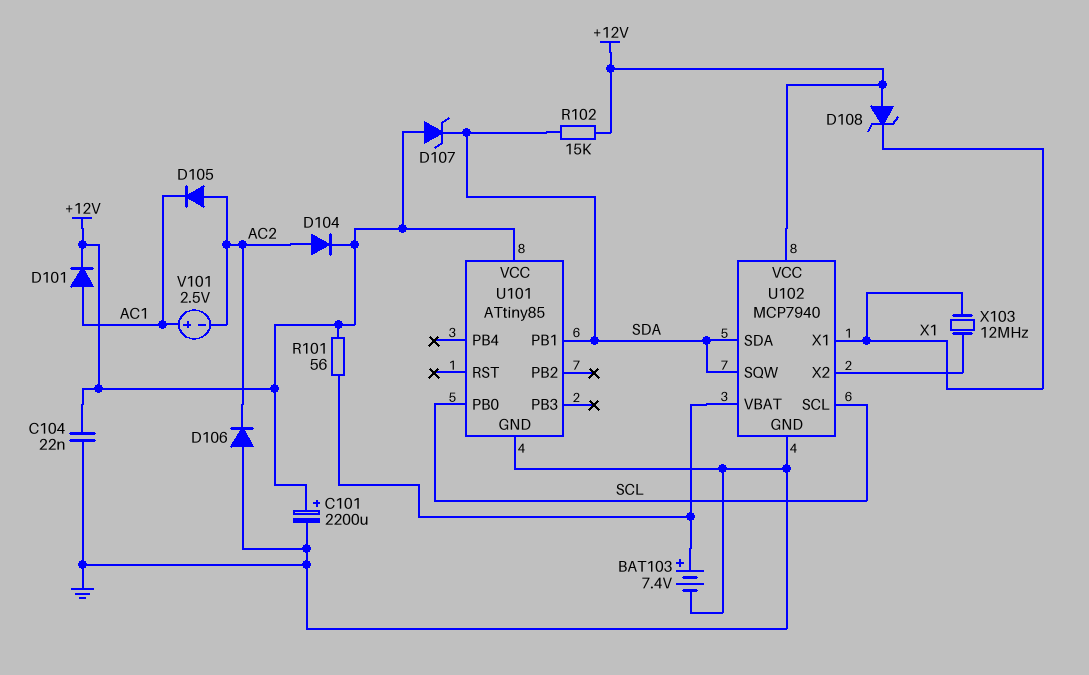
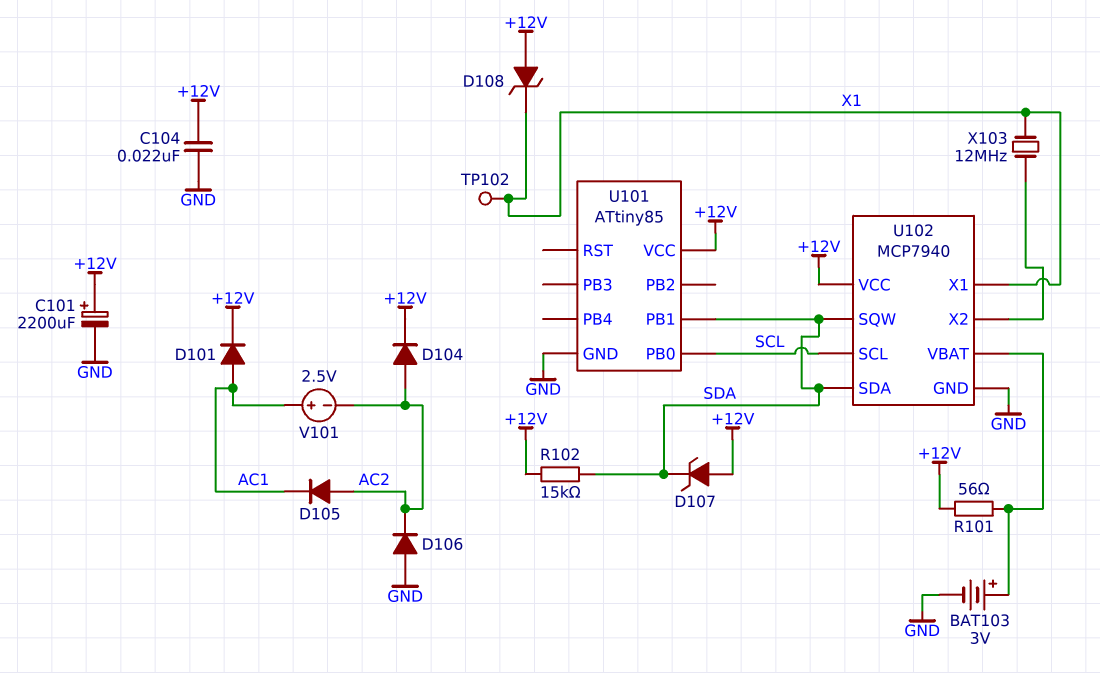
BAT103: 7.4V (plus U102/VBAT, minus GND) -> 3V (plus U102/VBAT, minus GND)
TP102: none -> test point (X1)

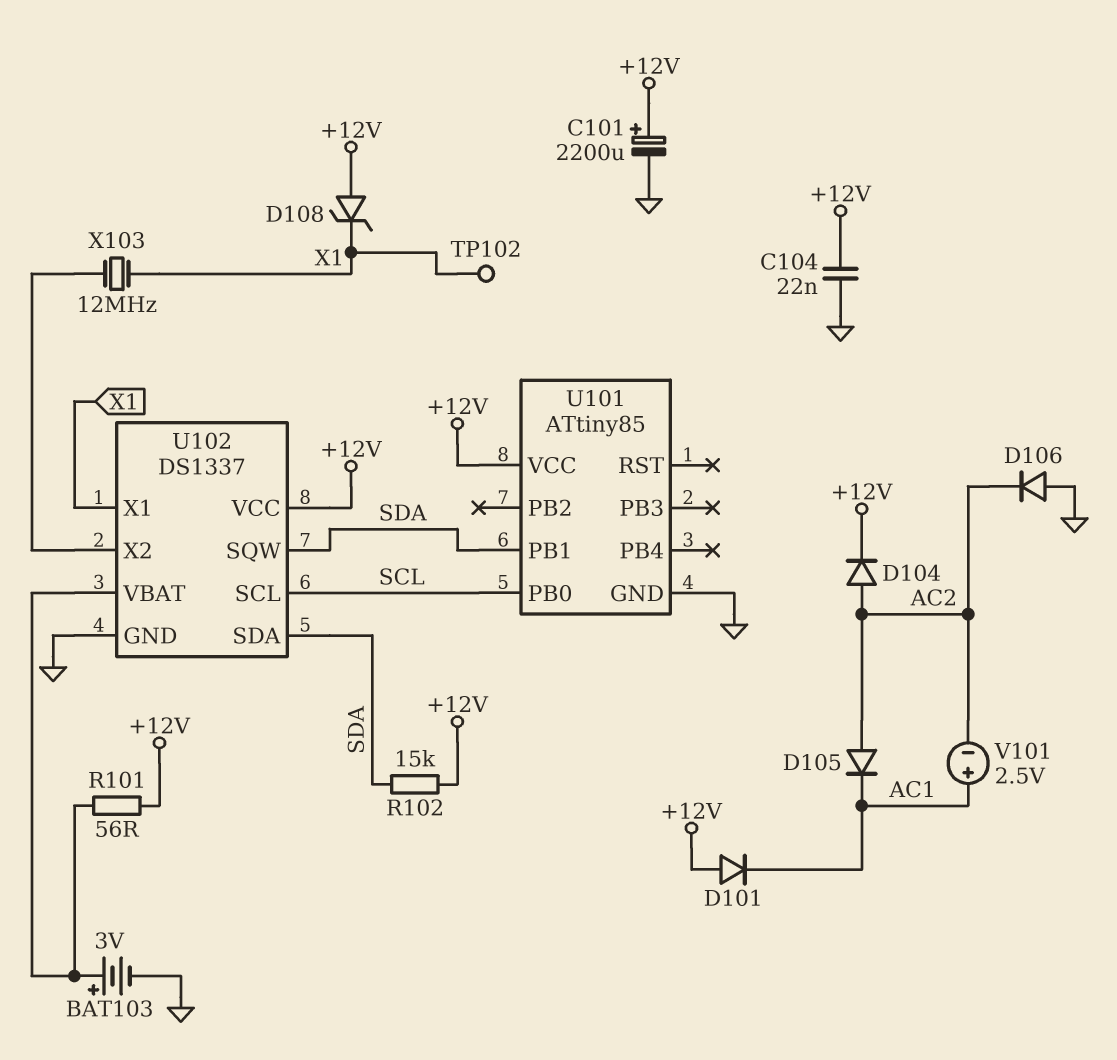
D101: diode (A AC1, K +12V) -> diode (A +12V, K AC1)
D107: zener (A +12V, K SDA) -> none
U102: MCP7940 -> DS1337

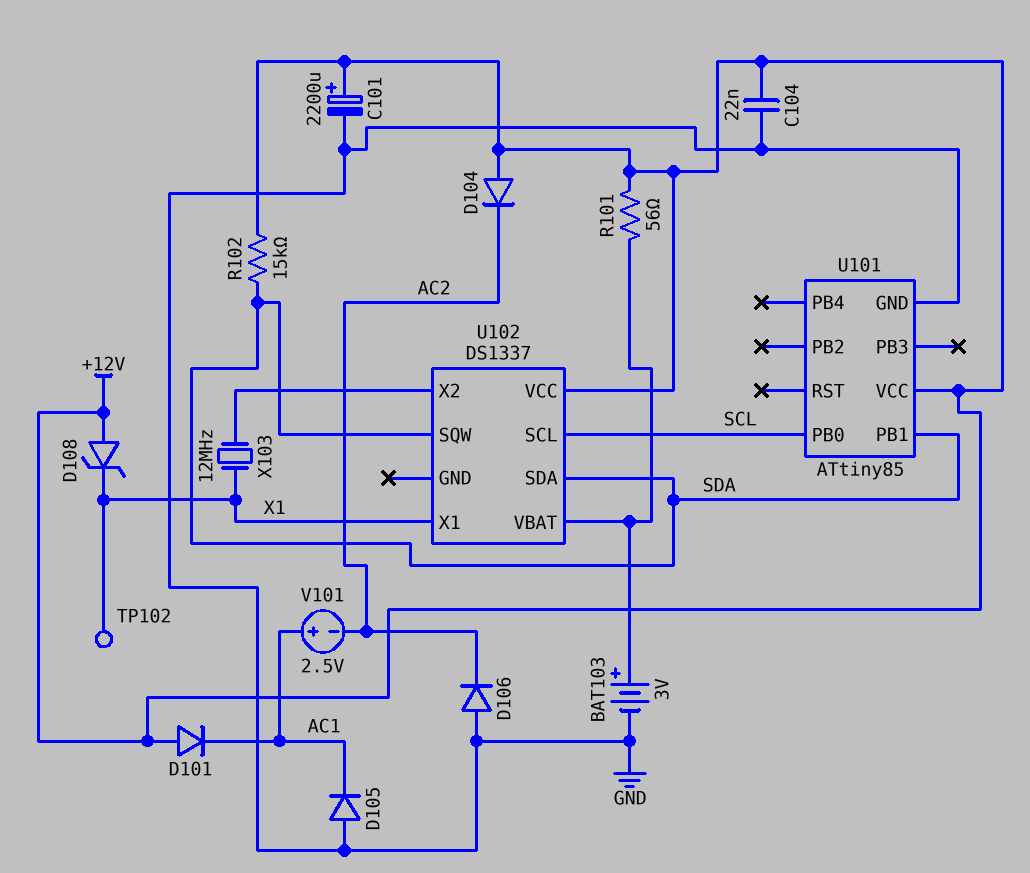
D104: diode (A AC2, K +12V) -> diode (A +12V, K AC2)
D105: diode (A AC2, K AC1) -> diode (A GND, K AC1)
U102 pin GND: GND -> none

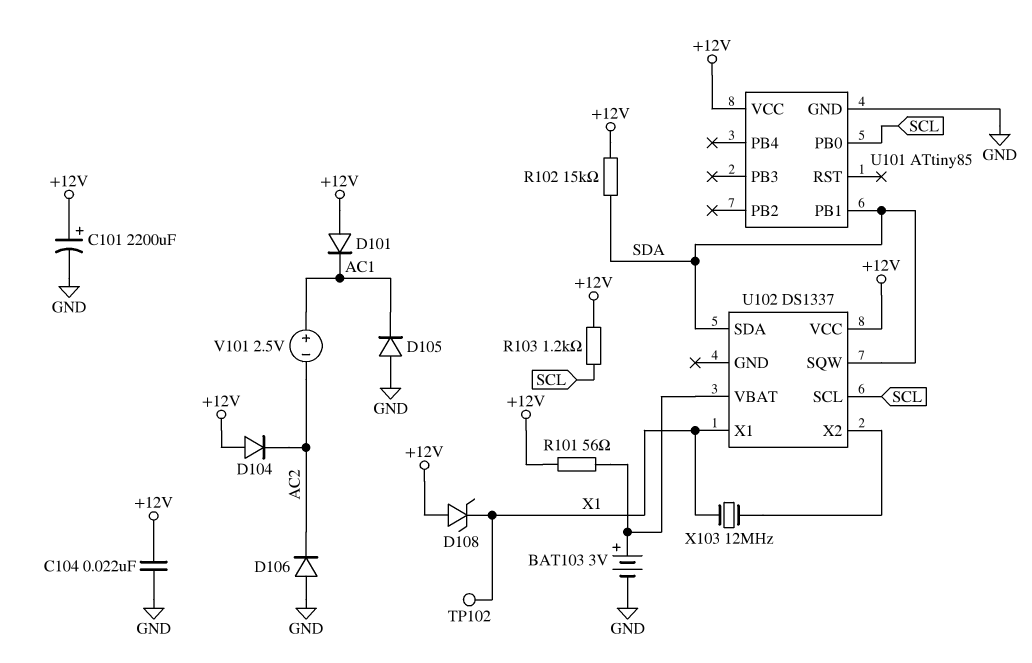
R103: none -> 1.2k (+12V, SCL)

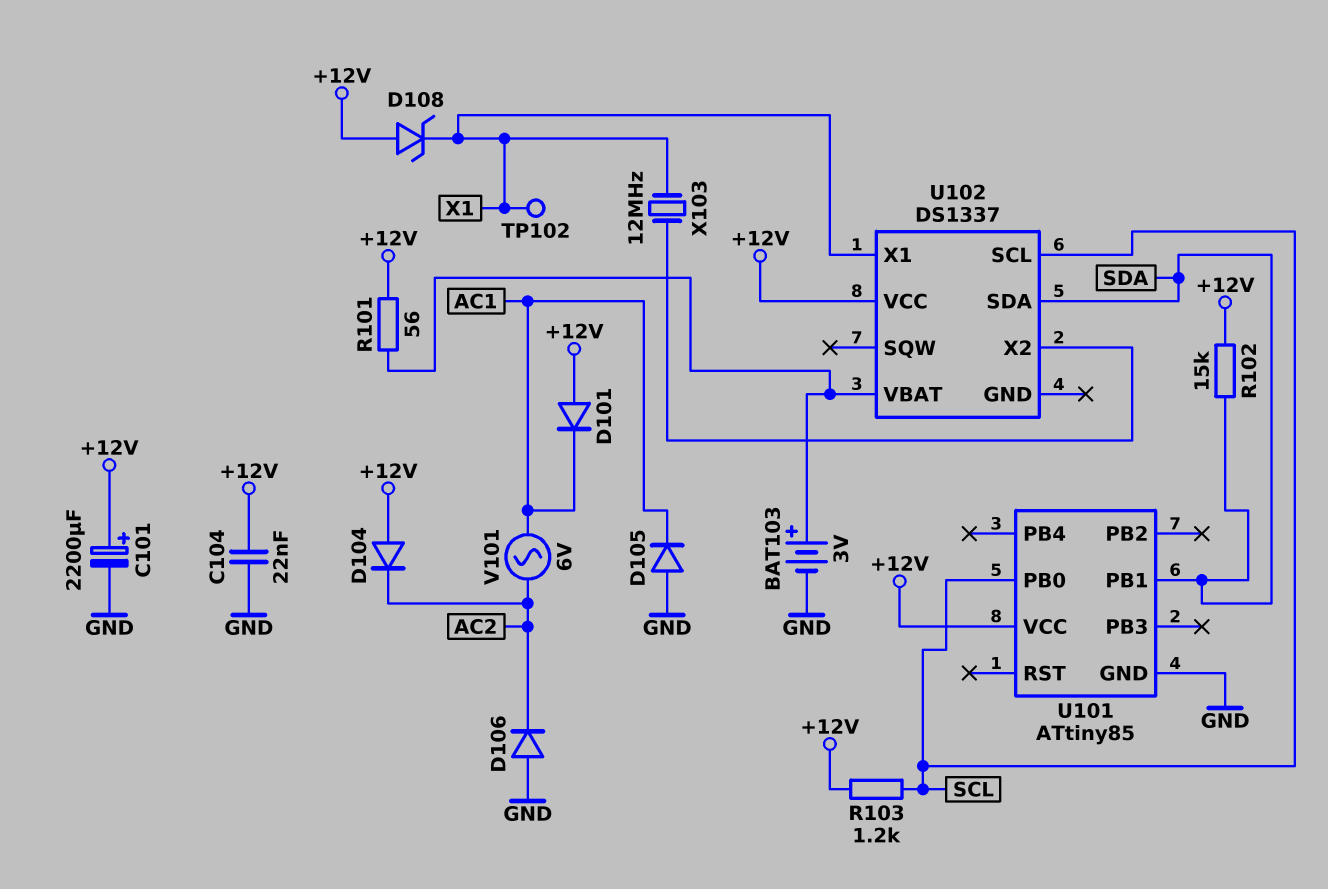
U102 pin SQW: SDA -> none
V101: 2.5V (plus AC1, minus AC2) -> AC 6V (AC1, AC2)

